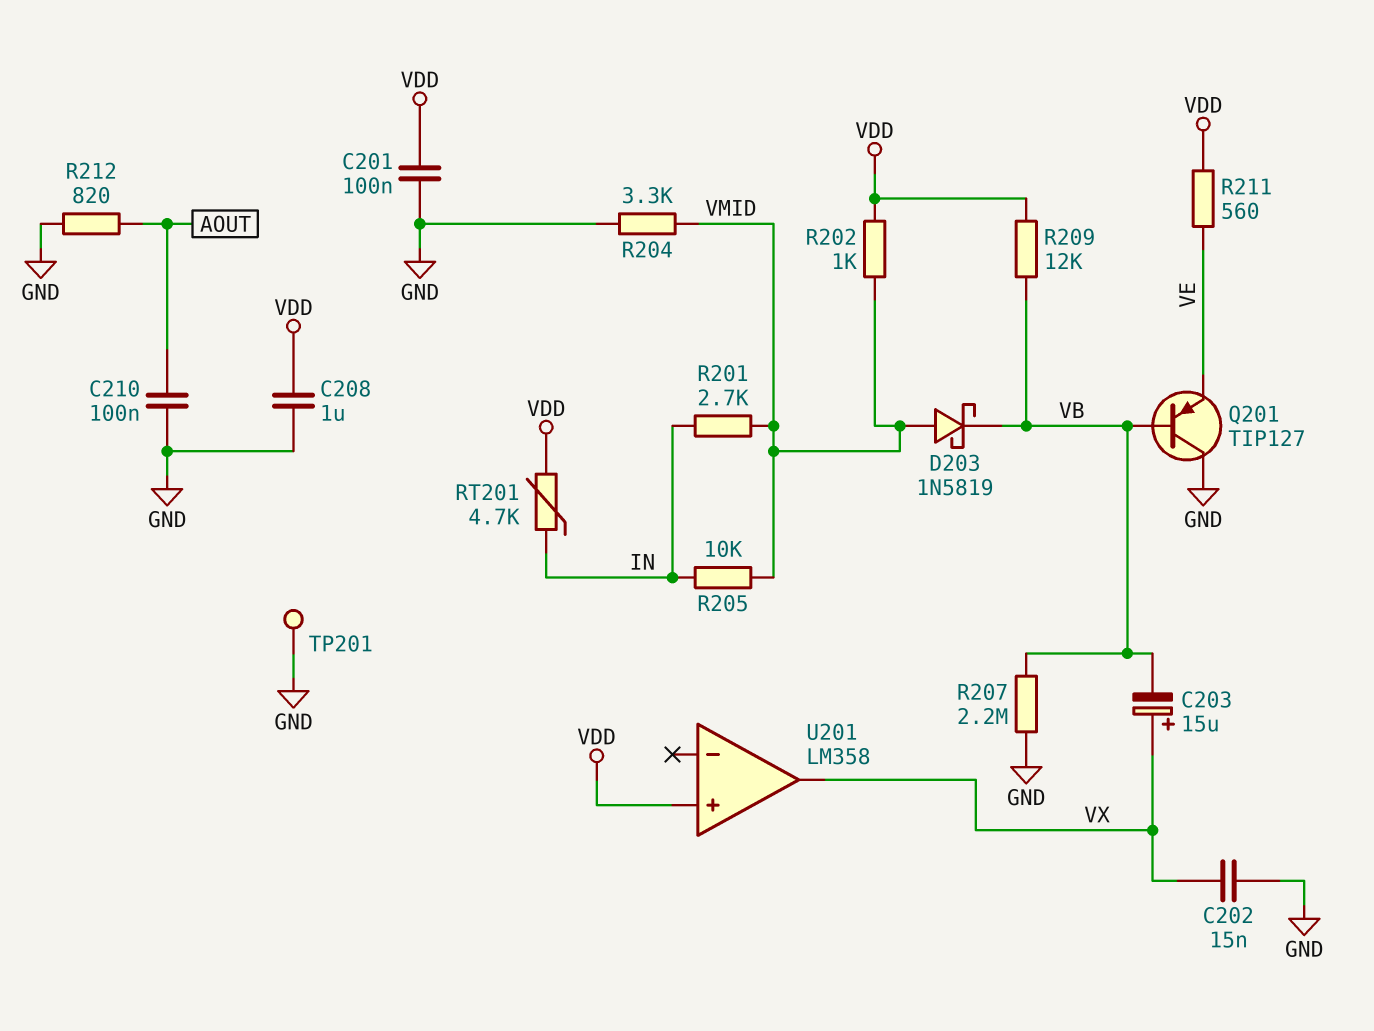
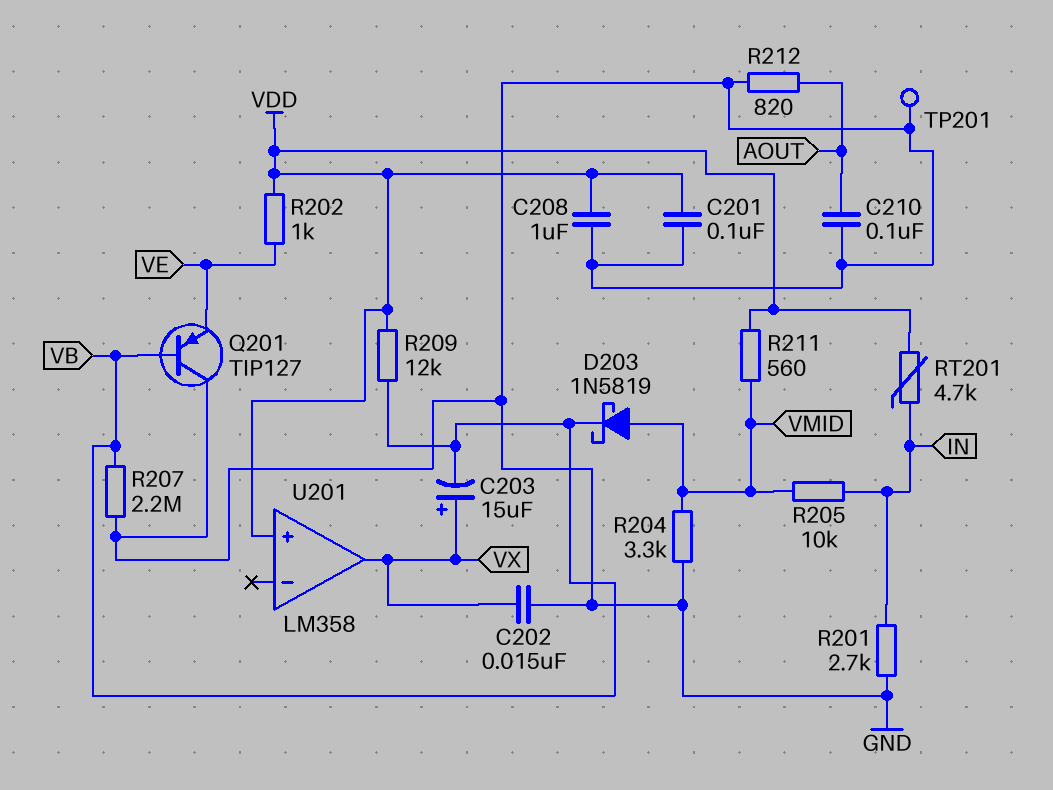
R201: 2.7k (IN, VMID) -> 2.7k (GND, IN)
R202: 1k (VDD, VMID) -> 1k (VDD, VE)
R211: 560 (VDD, VE) -> 560 (VDD, VMID)

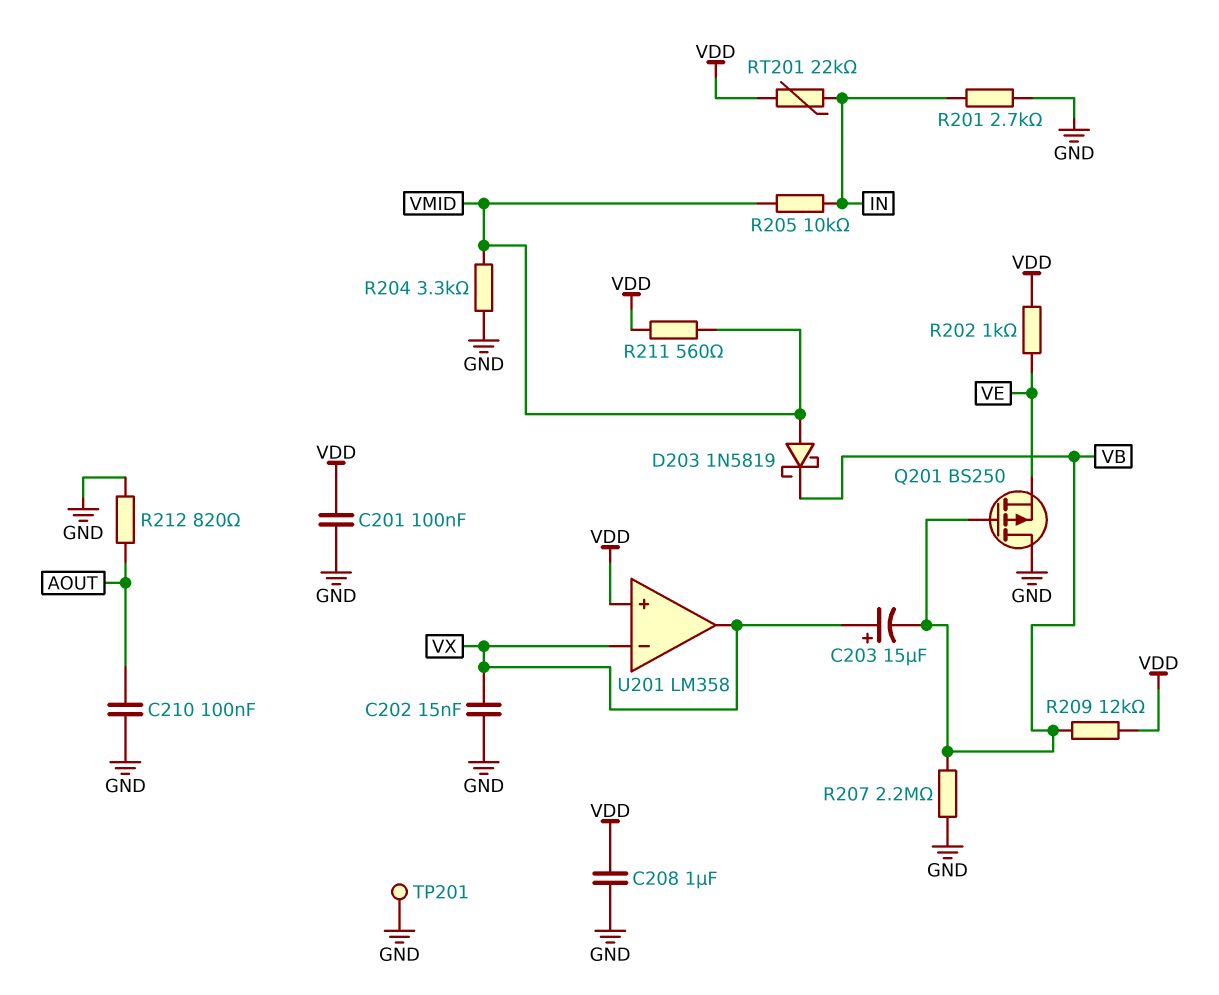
Q201: PNP TIP127 (B VB, C GND, E VE) -> PMOS BS250 (G VB, D GND, S VE)
RT201: 4.7k (IN, VDD) -> 22k (IN, VDD)
U201 pin in-: none -> VX

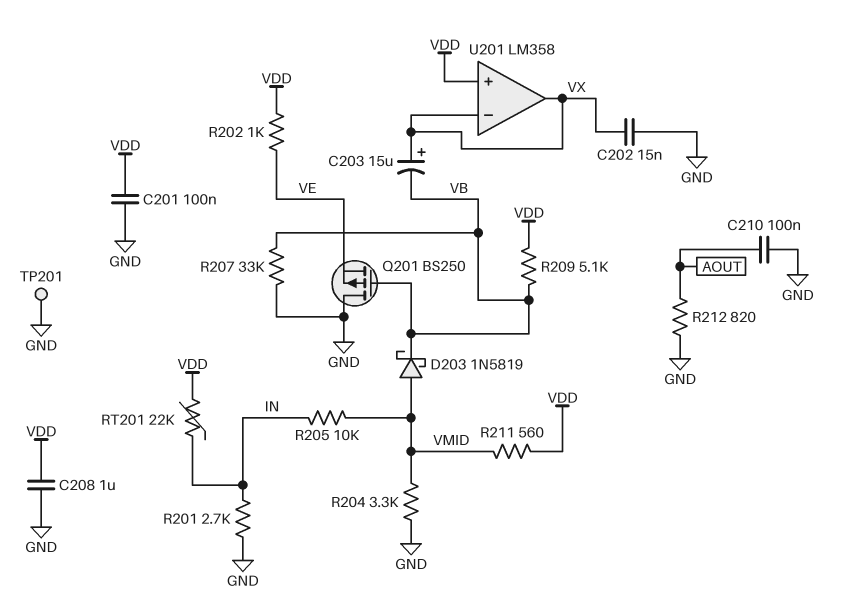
R207: 2.2M (GND, VB) -> 33k (GND, VB)
R209: 12k (VB, VDD) -> 5.1k (VB, VDD)

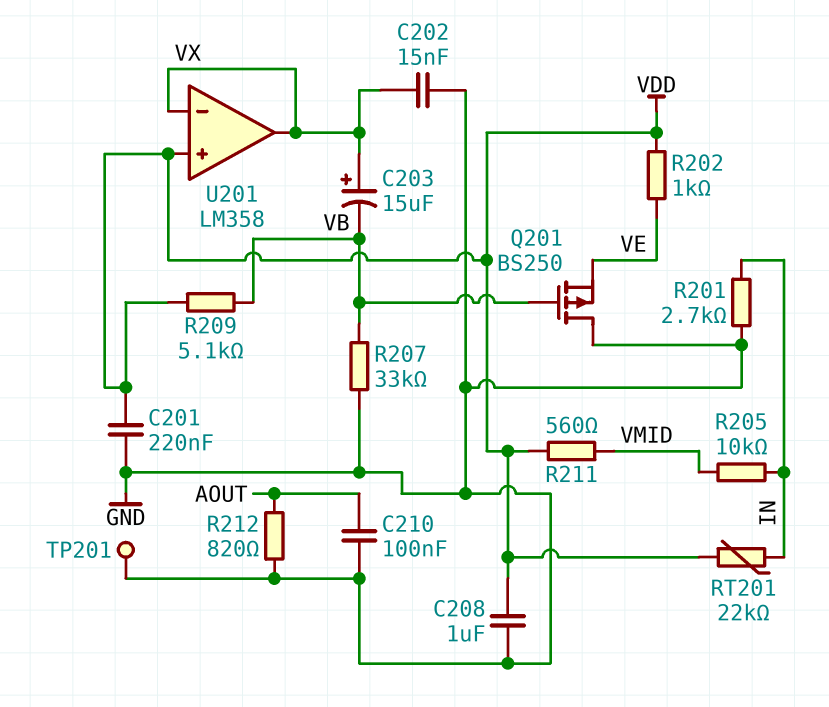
C201: 100nF (GND, VDD) -> 220nF (GND, VDD)
D203: schottky 1N5819 (A VMID, K VB) -> none
R204: 3.3k (GND, VMID) -> none

